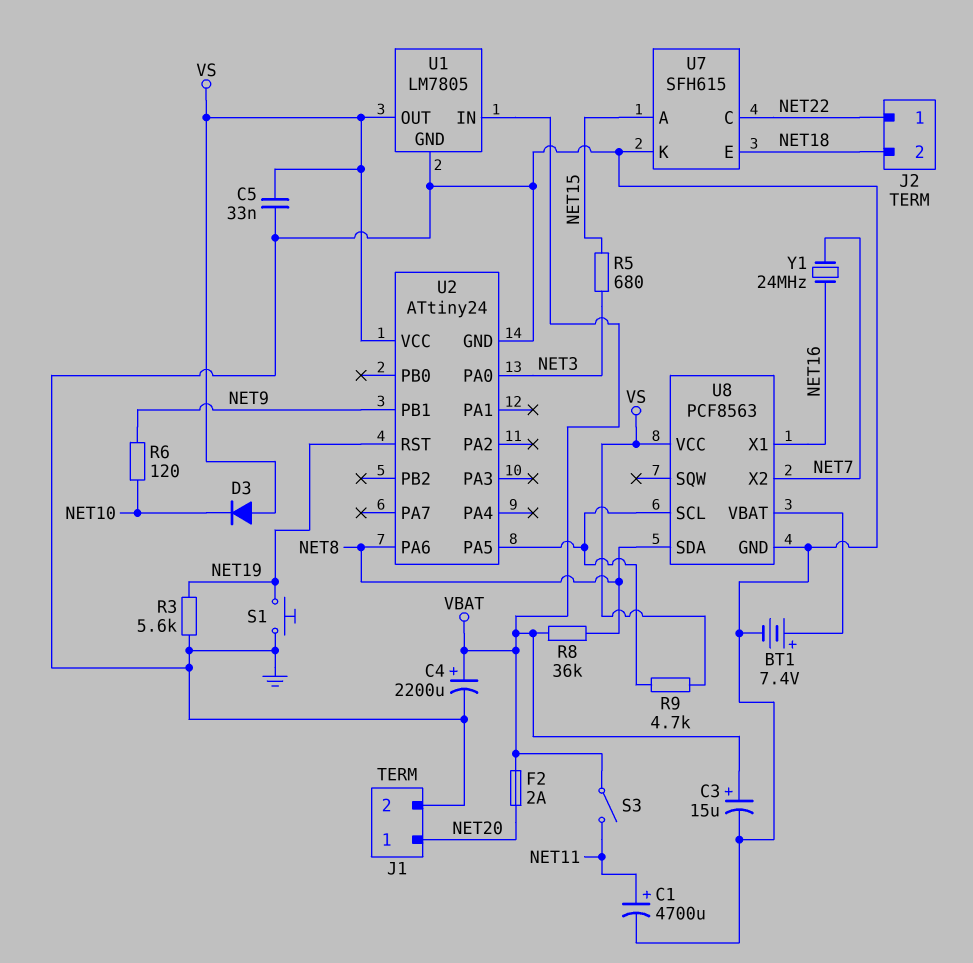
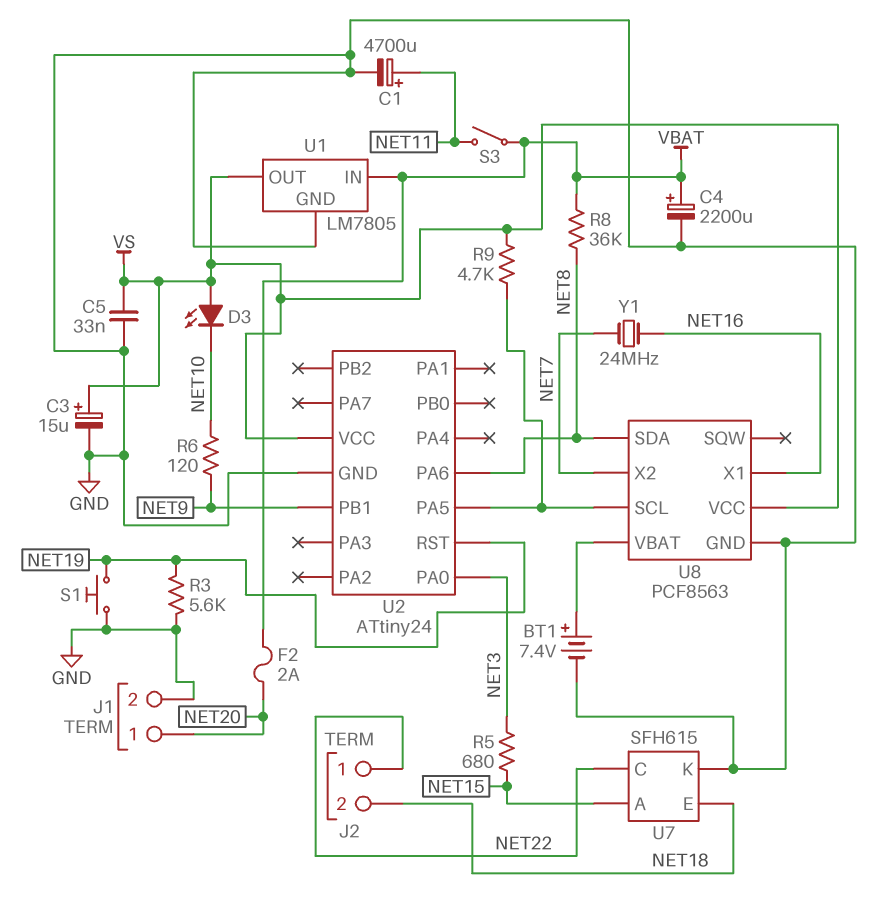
C3: 15uF (plus VBAT, minus GND) -> 15uF (plus VS, minus GND)
D3: diode (A VS, K NET10) -> LED (A VS, K NET10)

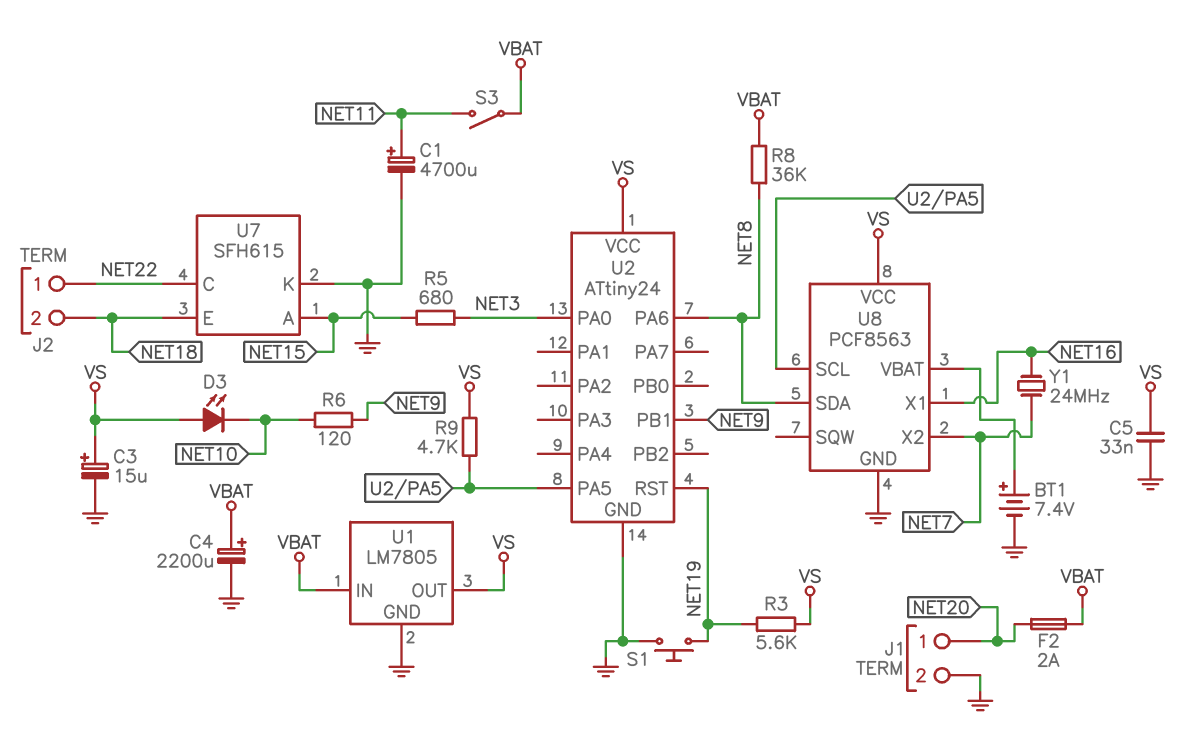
R3: 5.6k (GND, NET19) -> 5.6k (NET19, VS)

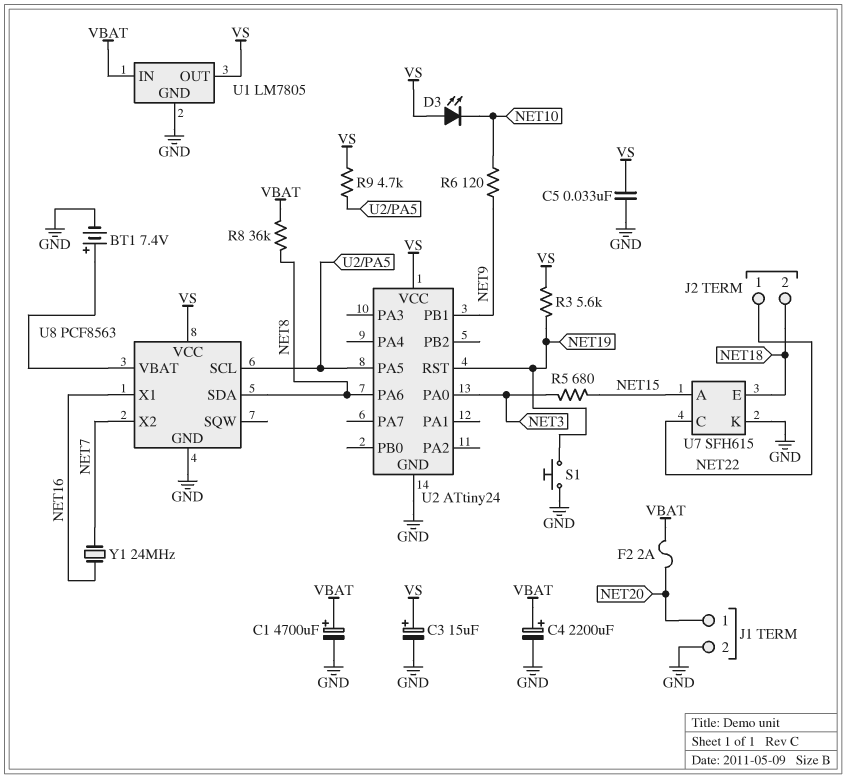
C1: 4700uF (plus NET11, minus GND) -> 4700uF (plus VBAT, minus GND)
S3: switch (NET11, VBAT) -> none

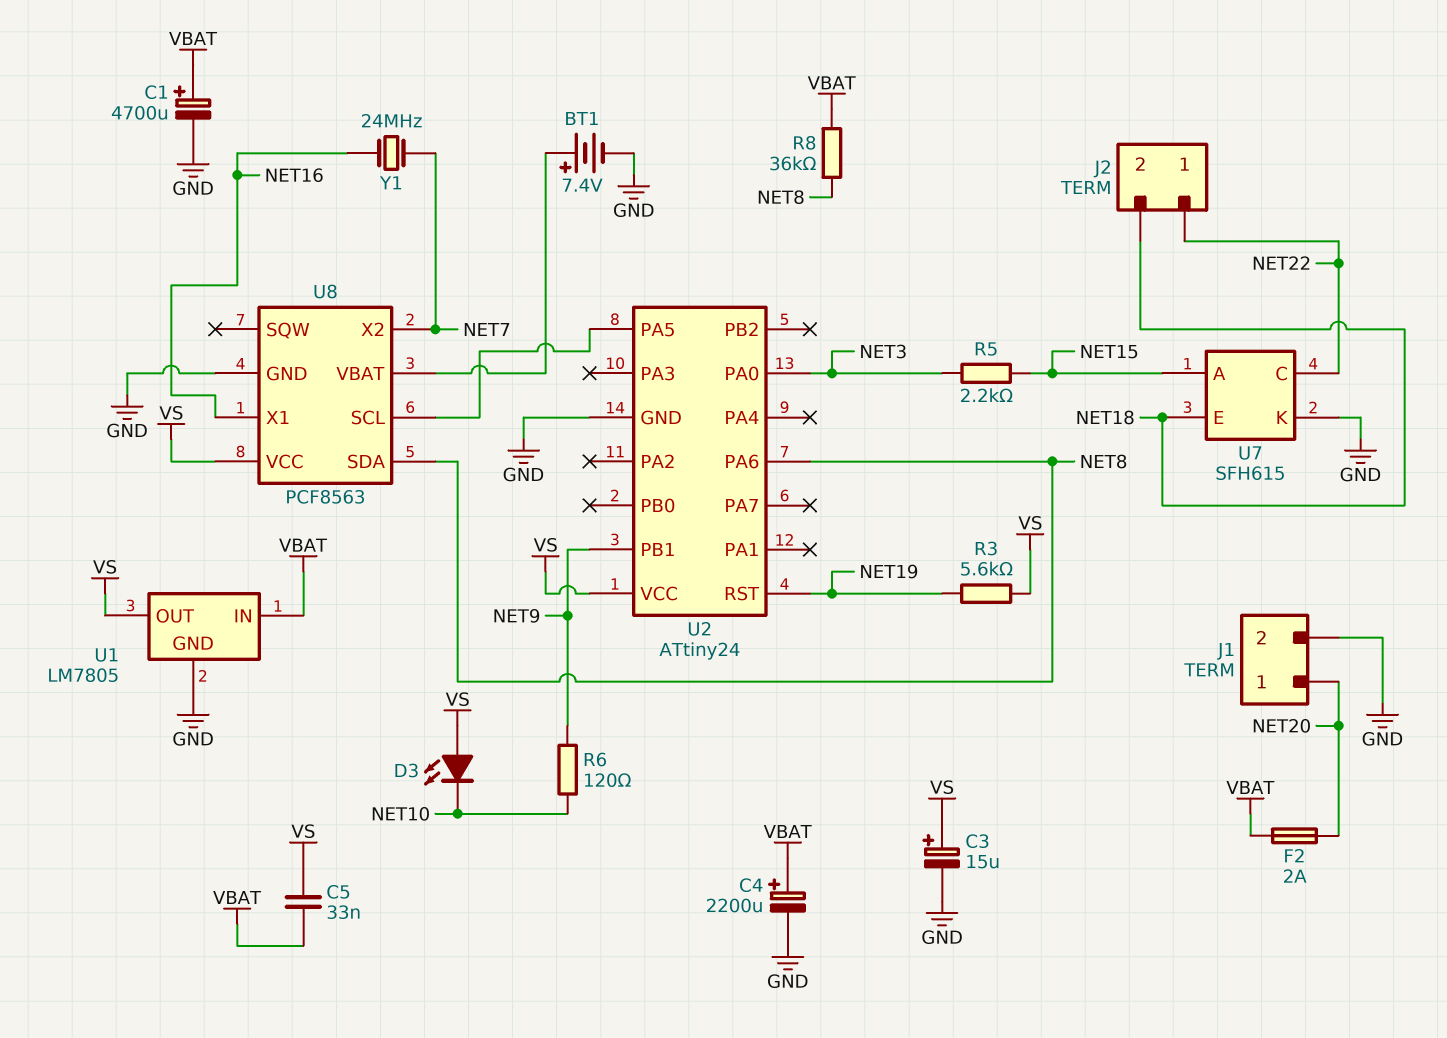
C5: 33nF (GND, VS) -> 33nF (VBAT, VS)
R5: 680 (NET3, NET15) -> 2.2k (NET3, NET15)
R9: 4.7k (U2/PA5, VS) -> none
S1: button (GND, NET19) -> none

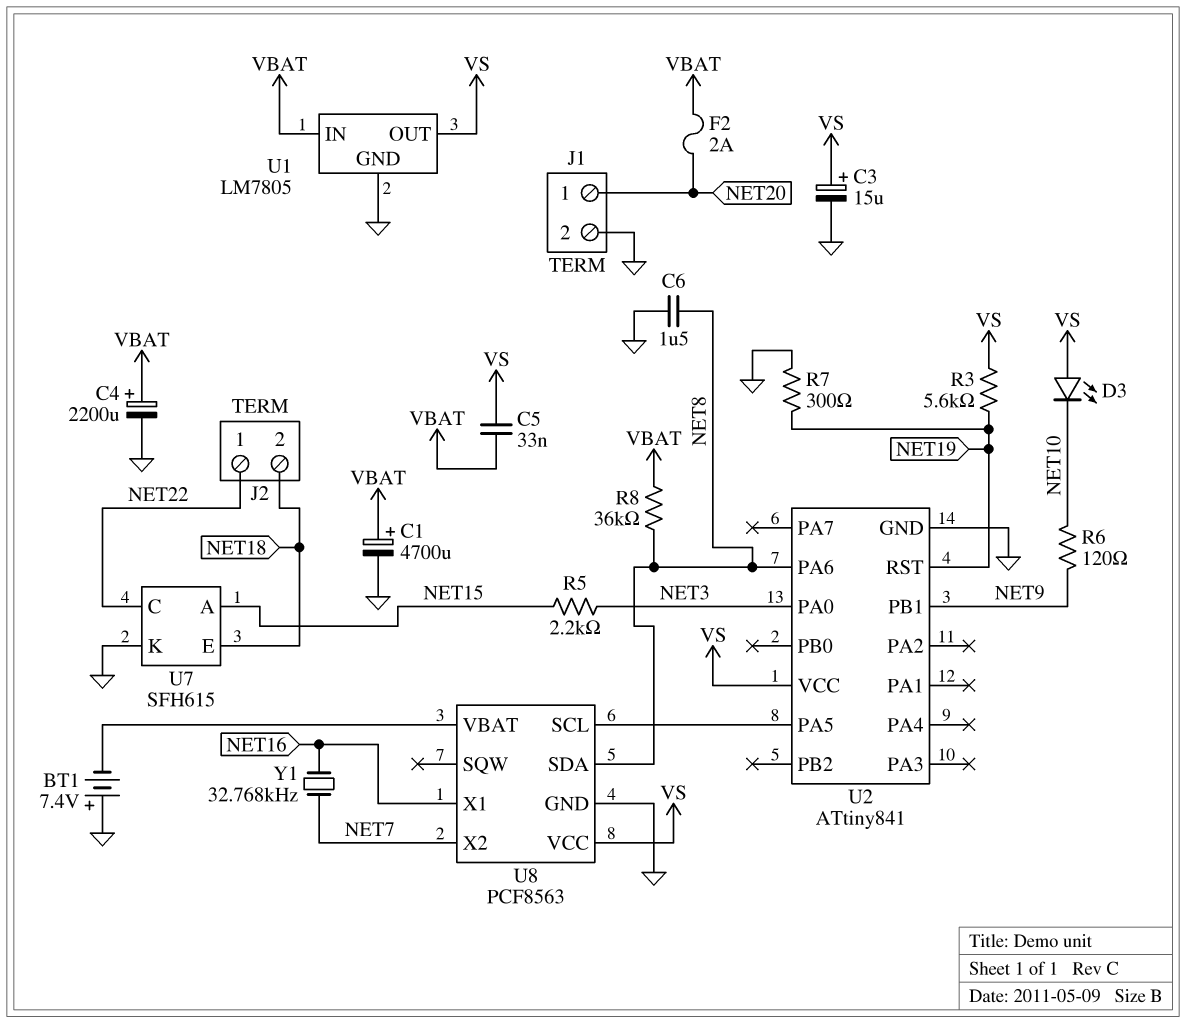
BT1: 7.4V (plus U8/VBAT, minus GND) -> 7.4V (plus GND, minus U8/VBAT)
C6: none -> 1.5uF (GND, NET8)
R7: none -> 300 (GND, NET19)
U2: ATtiny24 -> ATtiny841
Y1: 24MHz (NET7, NET16) -> 32.768kHz (NET7, NET16)

